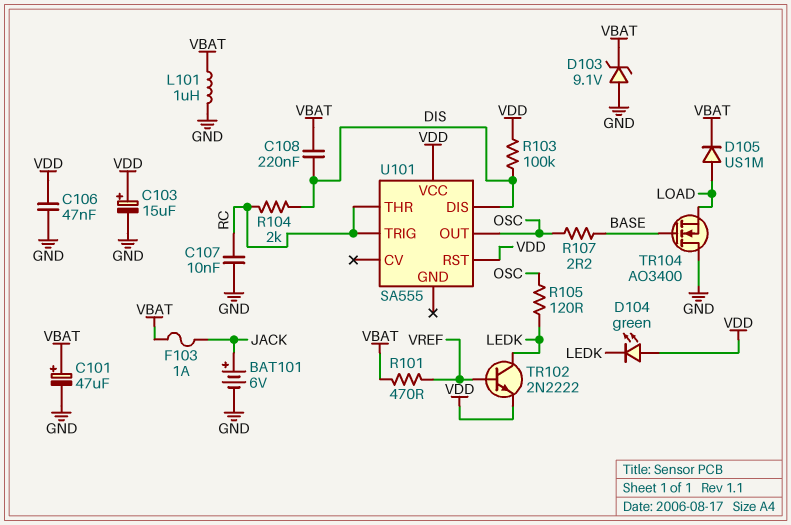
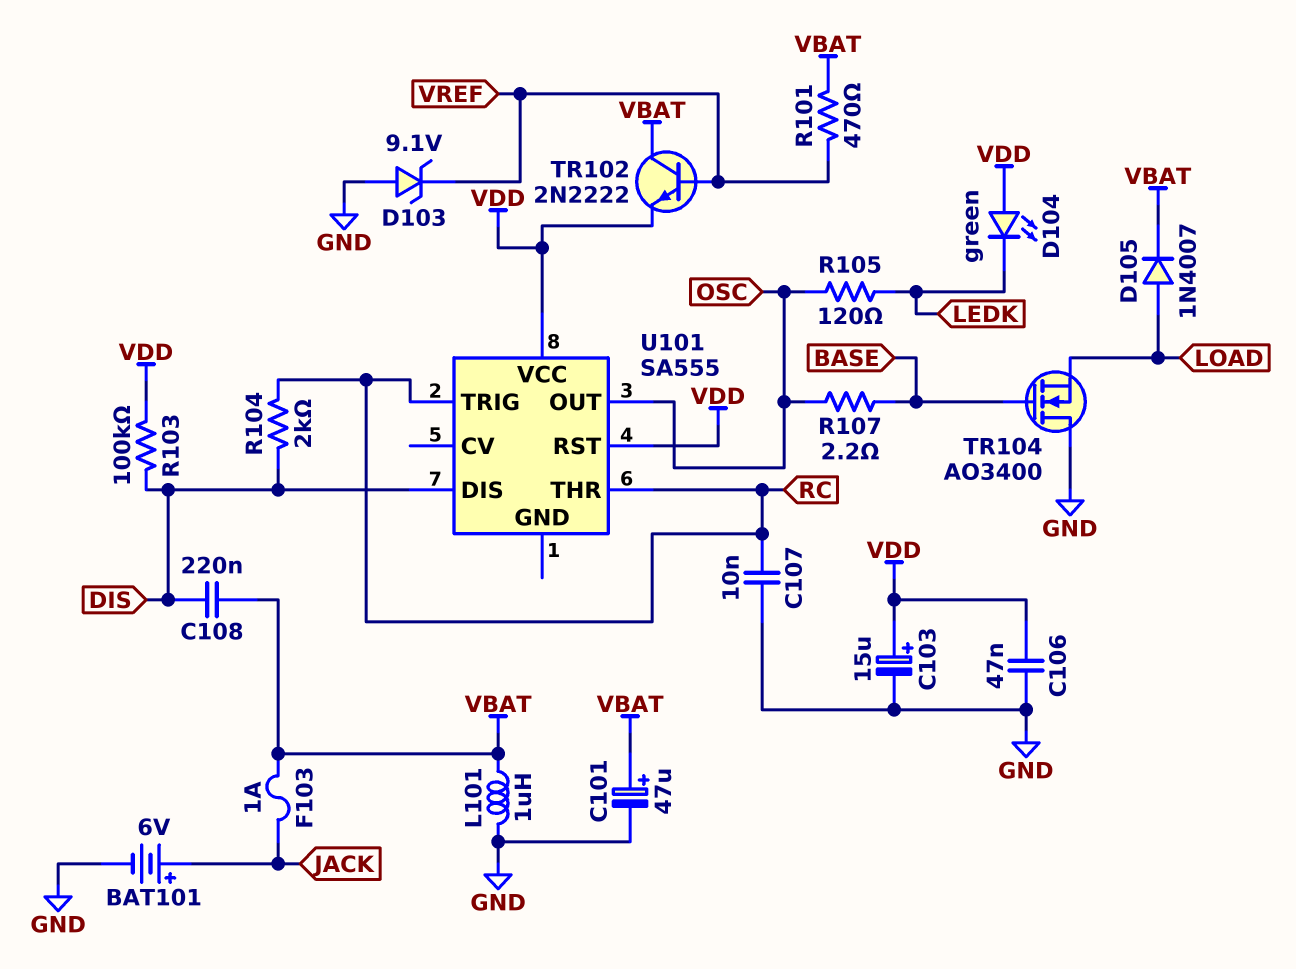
D103: zener 9.1V (A GND, K VBAT) -> zener 9.1V (A GND, K VREF)
D105: diode US1M (A LOAD, K VBAT) -> diode 1N4007 (A LOAD, K VBAT)
TR102: NPN 2N2222 (B VREF, C LEDK, E VDD) -> NPN 2N2222 (B VREF, C VBAT, E VDD)

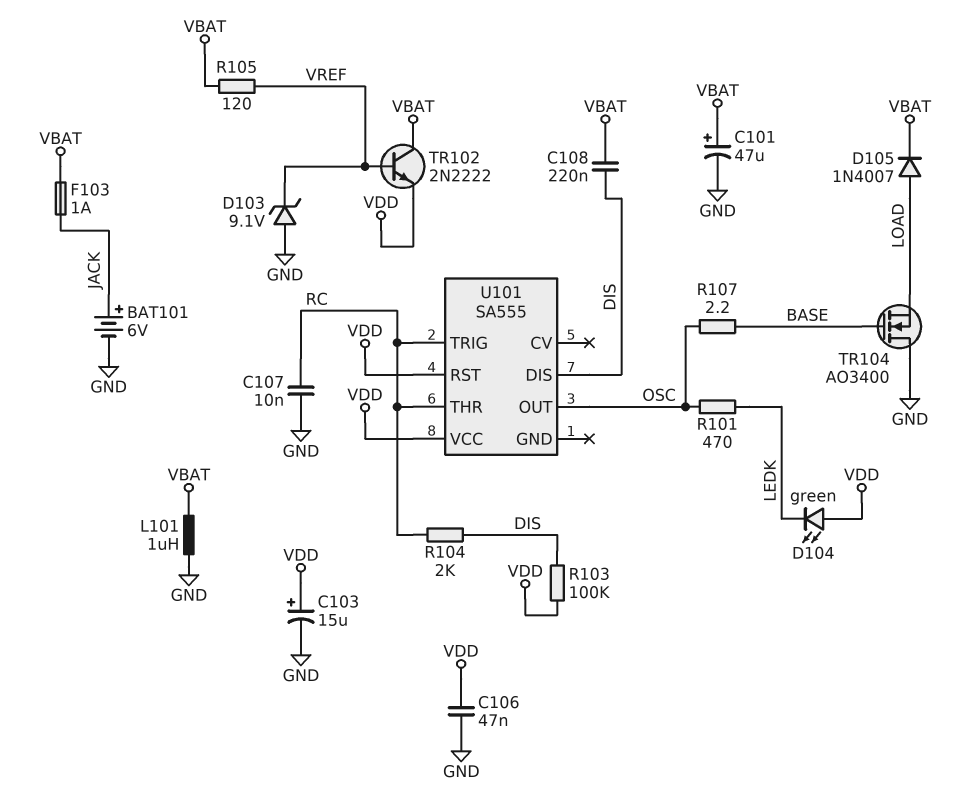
R101: 470 (VBAT, VREF) -> 470 (LEDK, OSC)
R105: 120 (LEDK, OSC) -> 120 (VBAT, VREF)

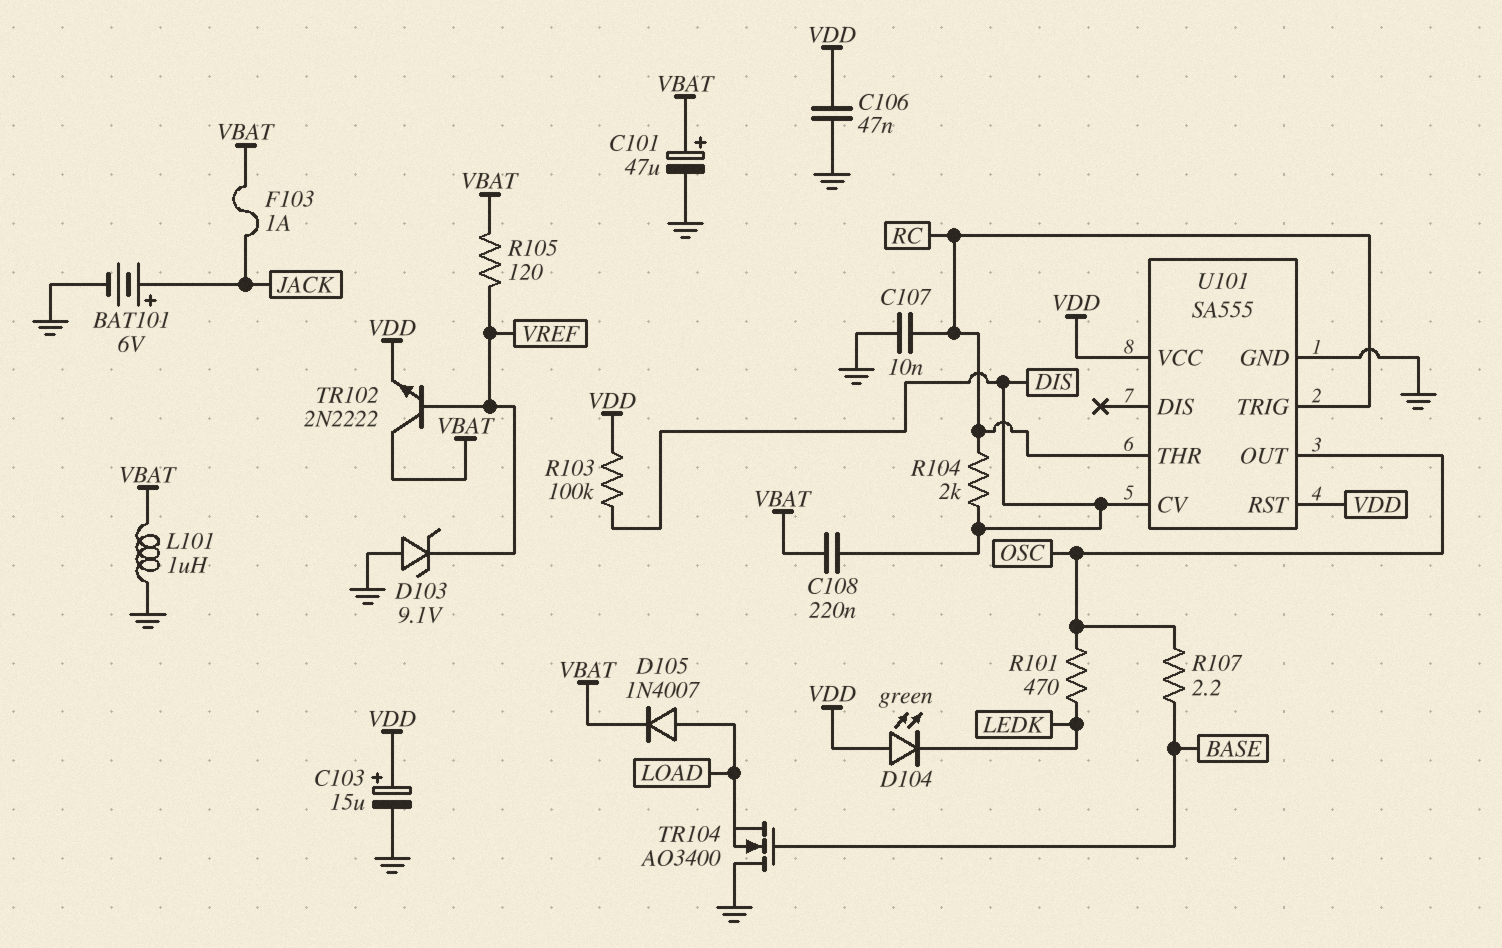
U101 pin CV: none -> DIS
U101 pin DIS: DIS -> none
U101 pin GND: none -> GND

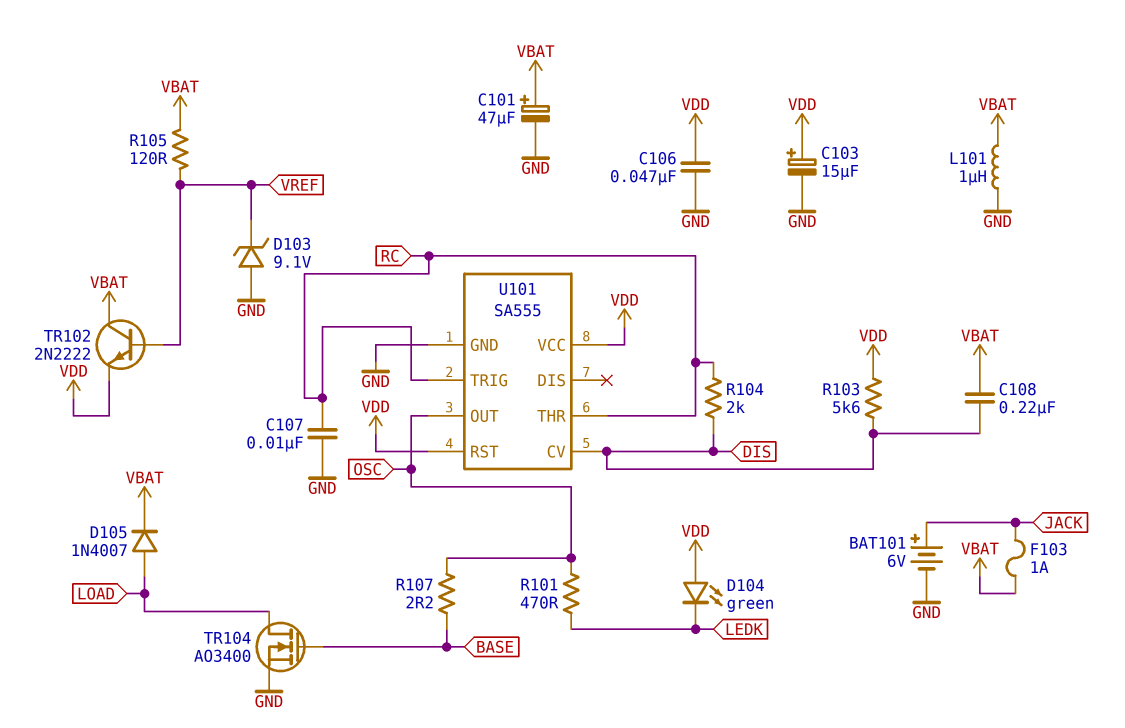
R103: 100k (DIS, VDD) -> 5.6k (DIS, VDD)
TR104: NMOS AO3400 (G BASE, D GND, S LOAD) -> NMOS AO3400 (G BASE, D LOAD, S GND)

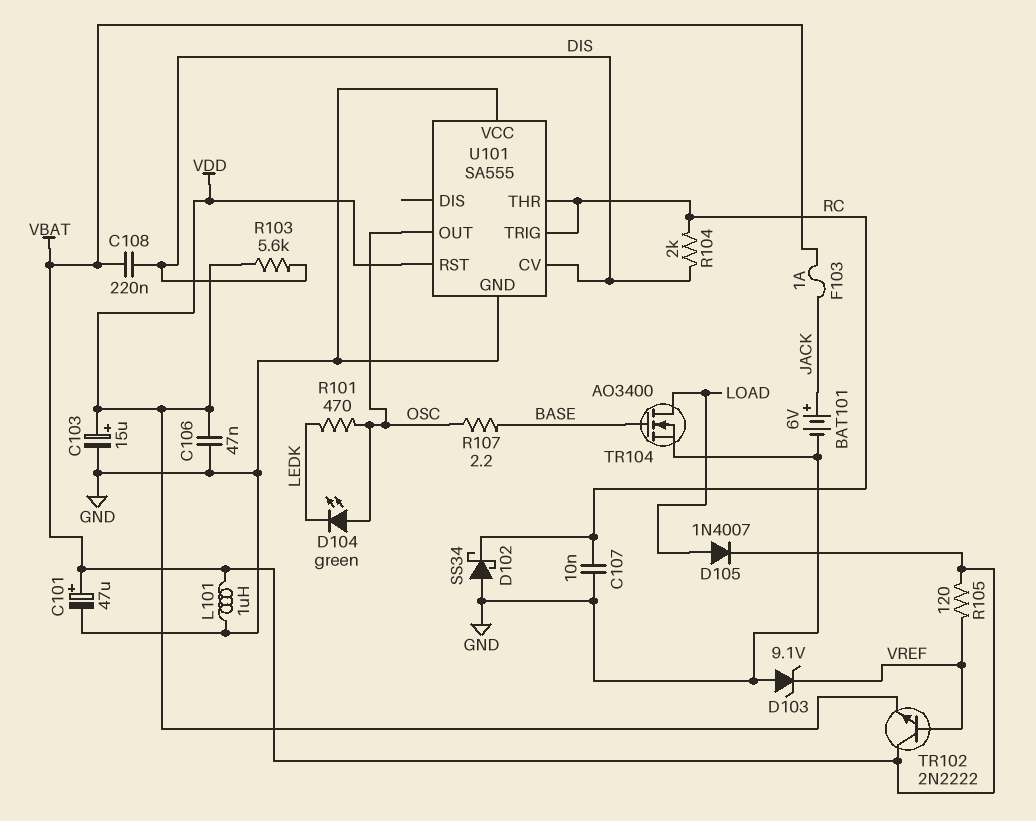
D102: none -> schottky SS34 (A GND, K RC)
D104: LED green (A VDD, K LEDK) -> LED green (A OSC, K LEDK)
U101 pin VCC: VDD -> GND

